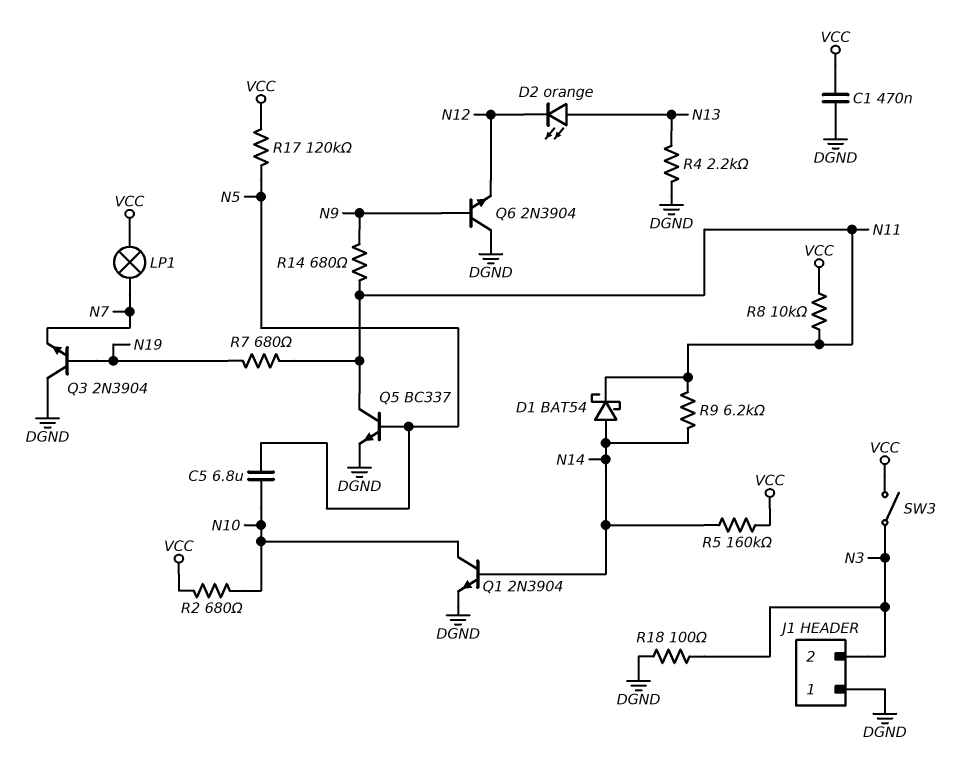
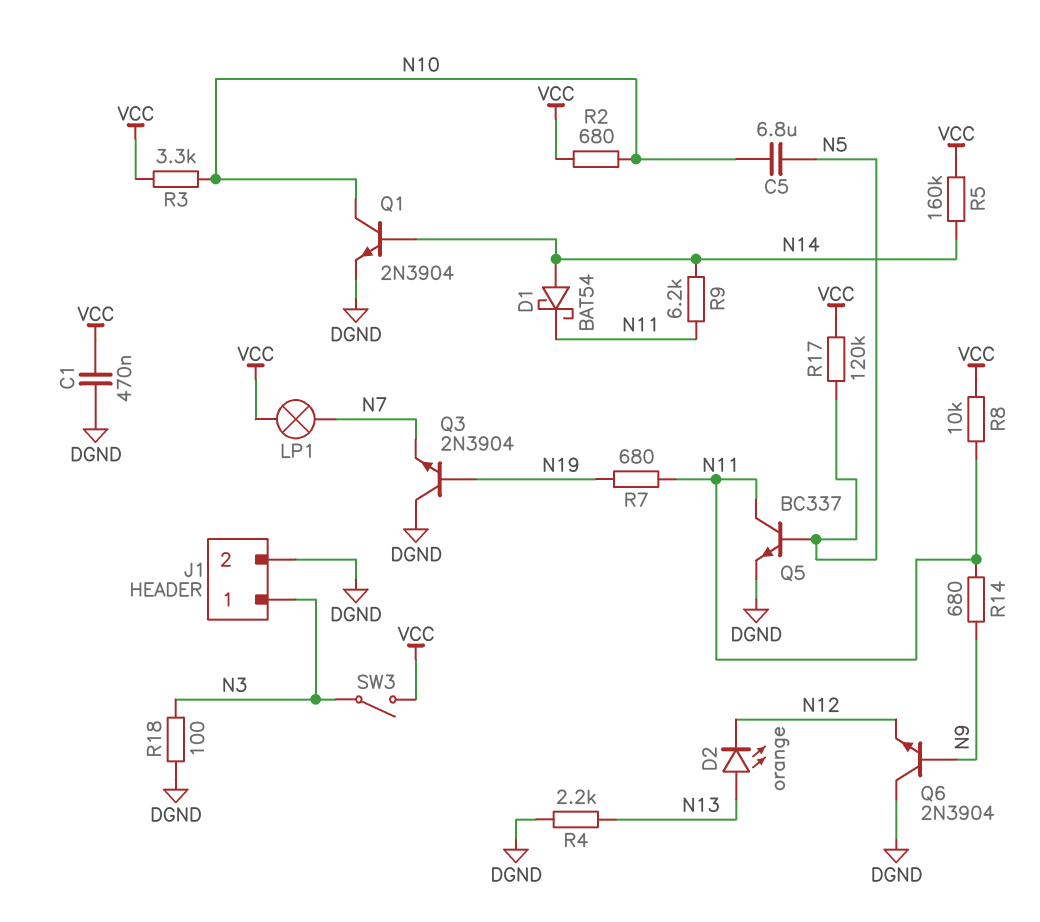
J1 pin 1: DGND -> N3
J1 pin 2: N3 -> DGND
R3: none -> 3.3k (N10, VCC)

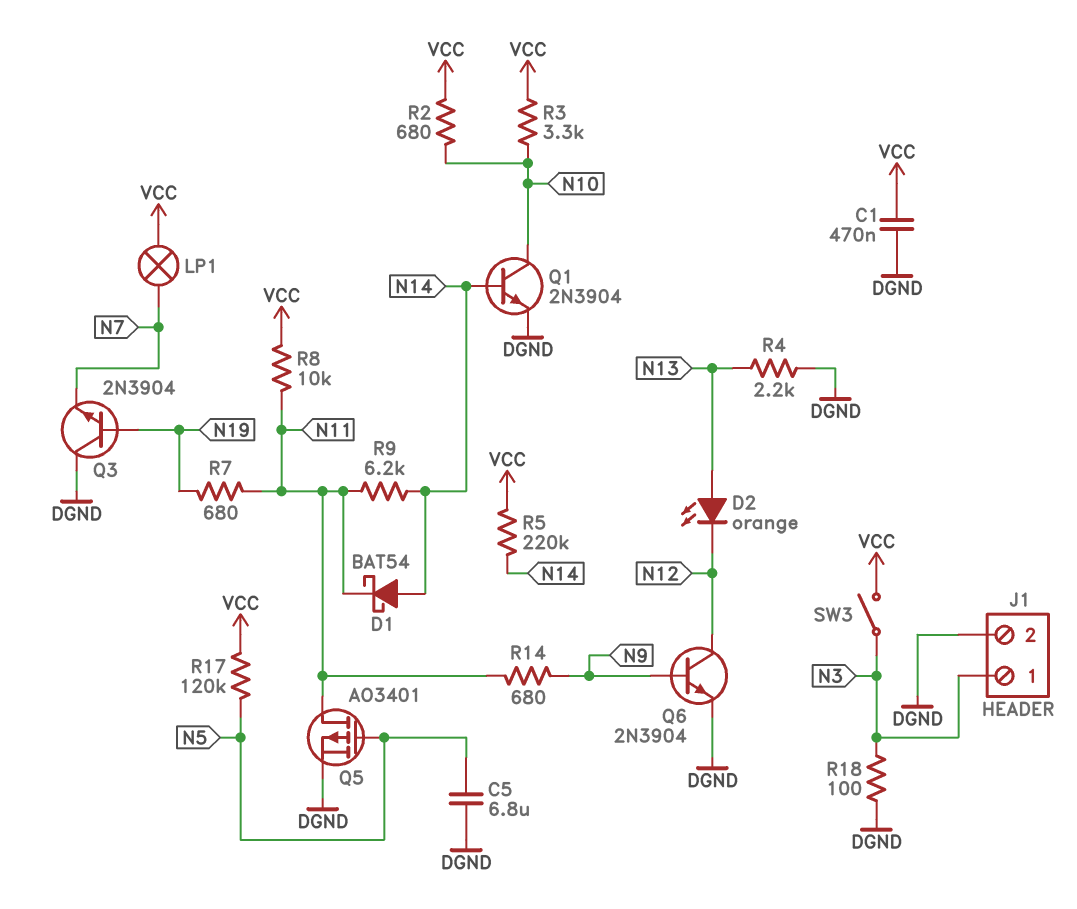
C5: 6.8uF (N5, N10) -> 6.8uF (DGND, N5)
Q5: NPN BC337 (B N5, C N11, E DGND) -> PMOS AO3401 (G N5, D N11, S DGND)
Q6: NPN 2N3904 (B N9, C DGND, E N12) -> NPN 2N3904 (B N9, C N12, E DGND)
R5: 160k (N14, VCC) -> 220k (N14, VCC)

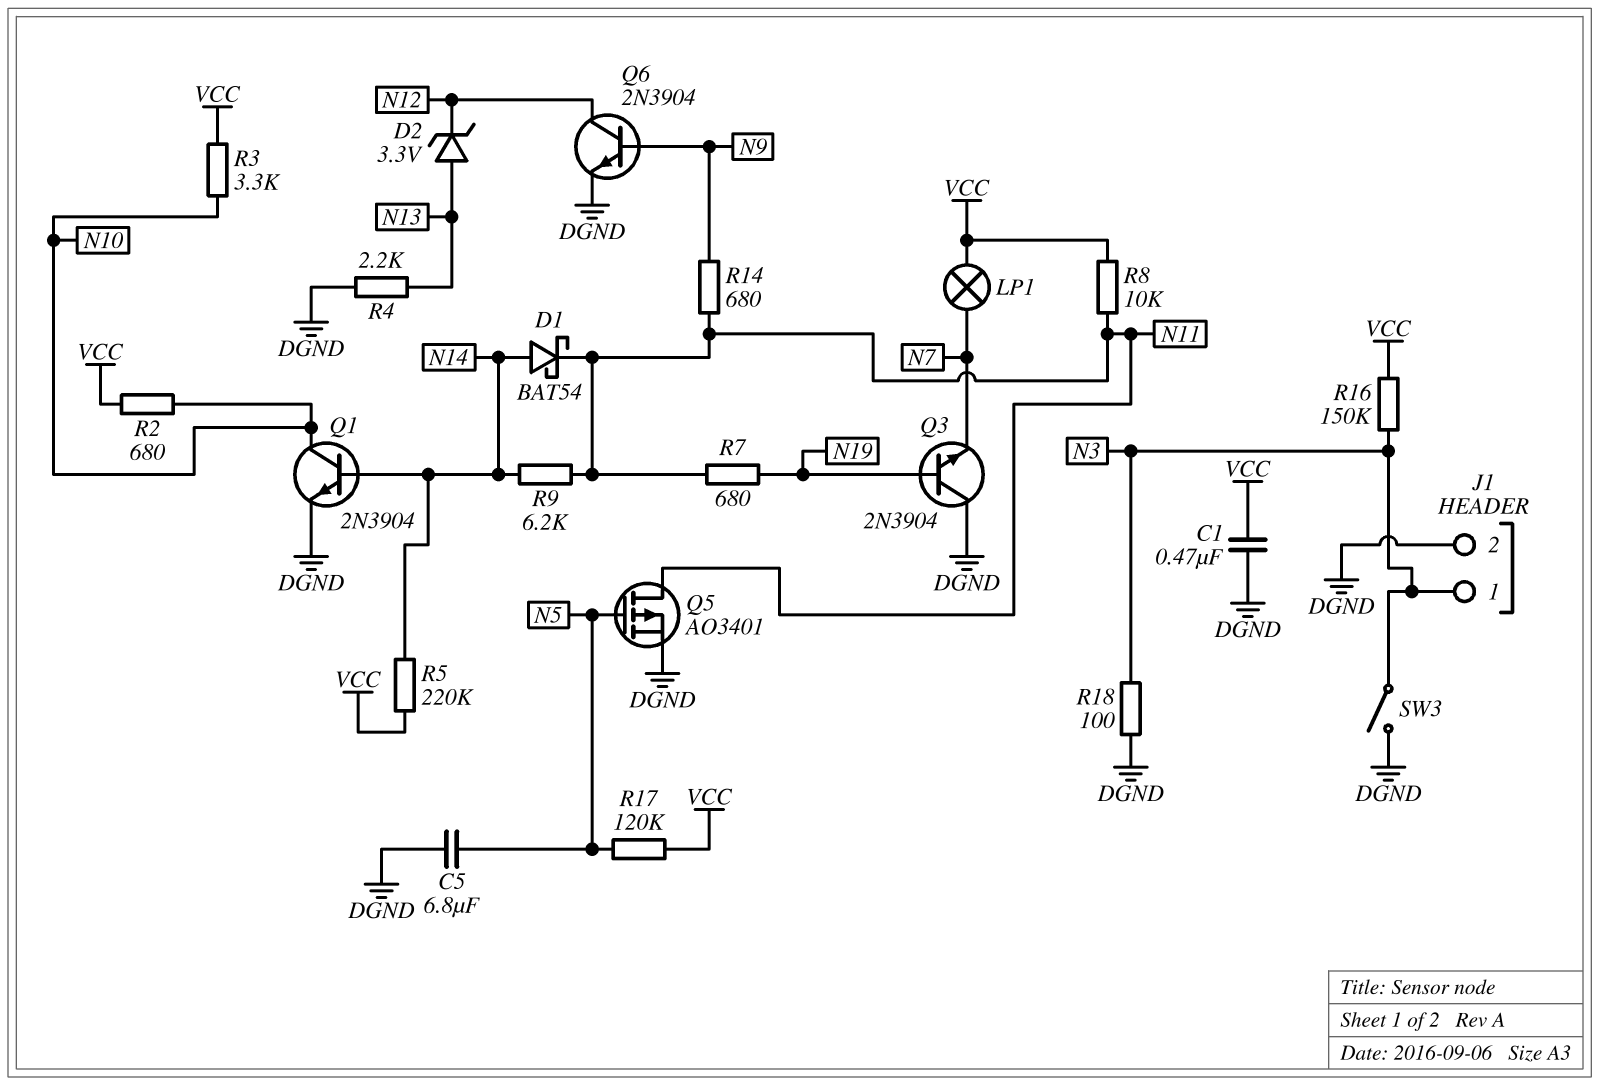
D2: LED orange (A N13, K N12) -> zener 3.3V (A N13, K N12)
R16: none -> 150k (N3, VCC)
SW3: switch (N3, VCC) -> switch (DGND, N3)

